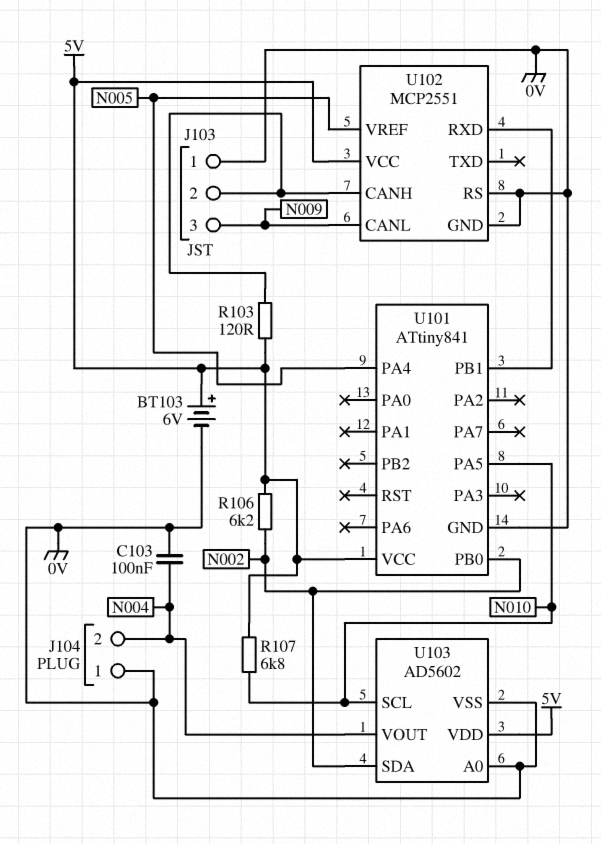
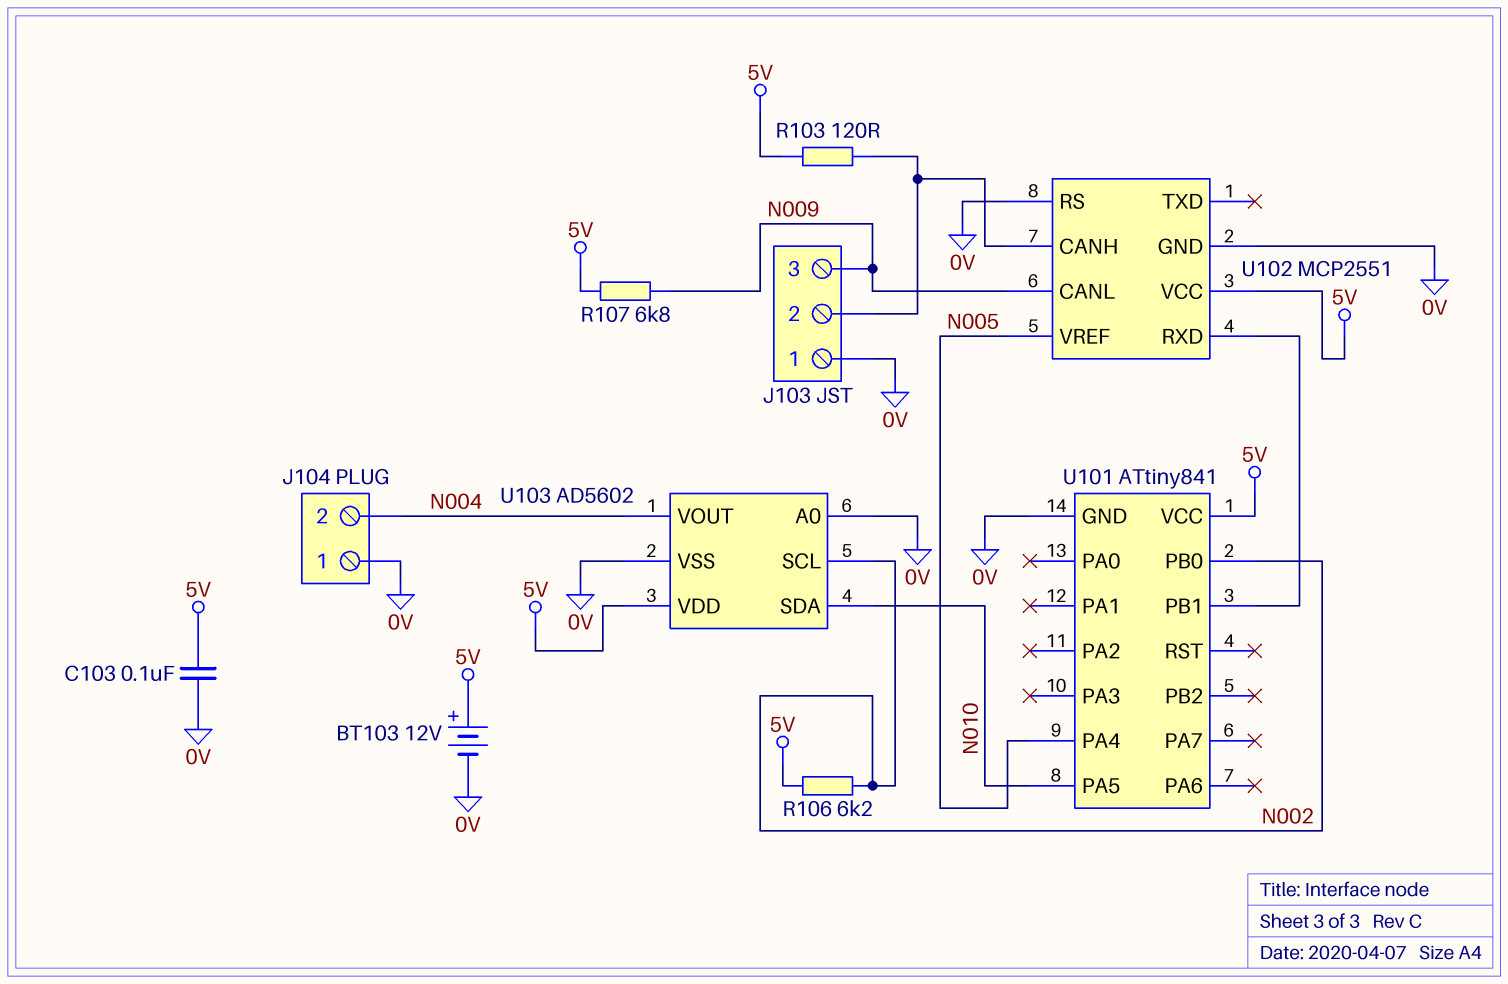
BT103: 6V (plus 5V, minus 0V) -> 12V (plus 5V, minus 0V)
C103: 100nF (0V, N004) -> 100nF (0V, 5V)
R107: 6.8k (5V, N010) -> 6.8k (5V, N009)
U103 pin SCL: N010 -> N002
U103 pin SDA: N002 -> N010

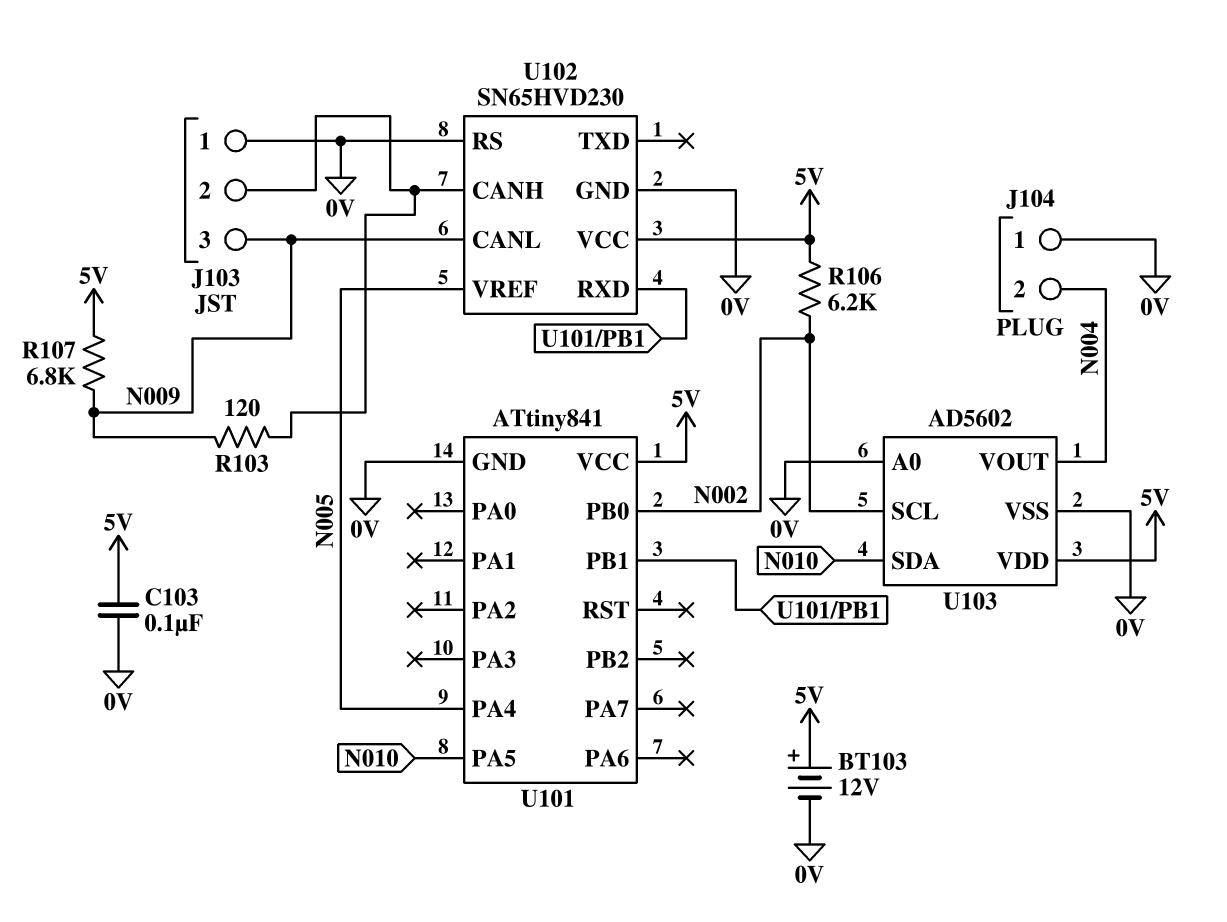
R103: 120 (5V, J103/2) -> 120 (J103/2, N009)
U102: MCP2551 -> SN65HVD230

